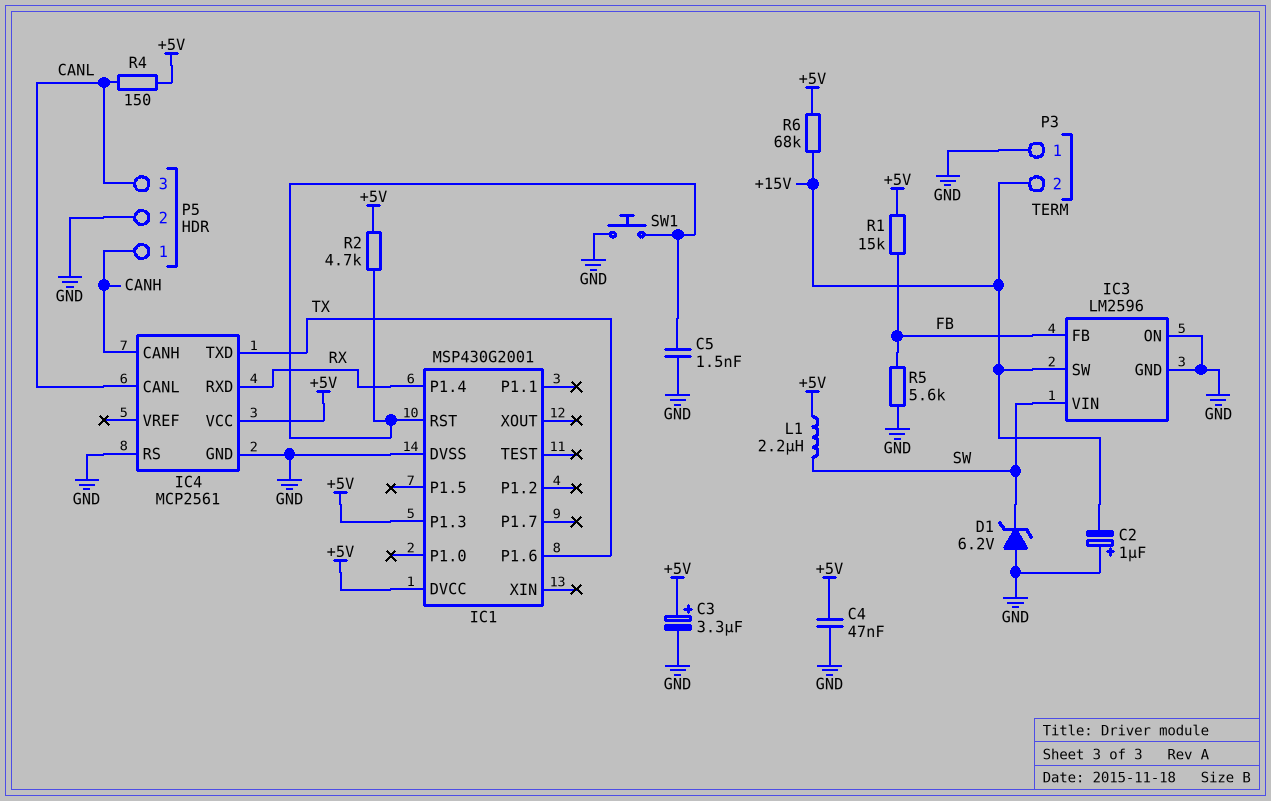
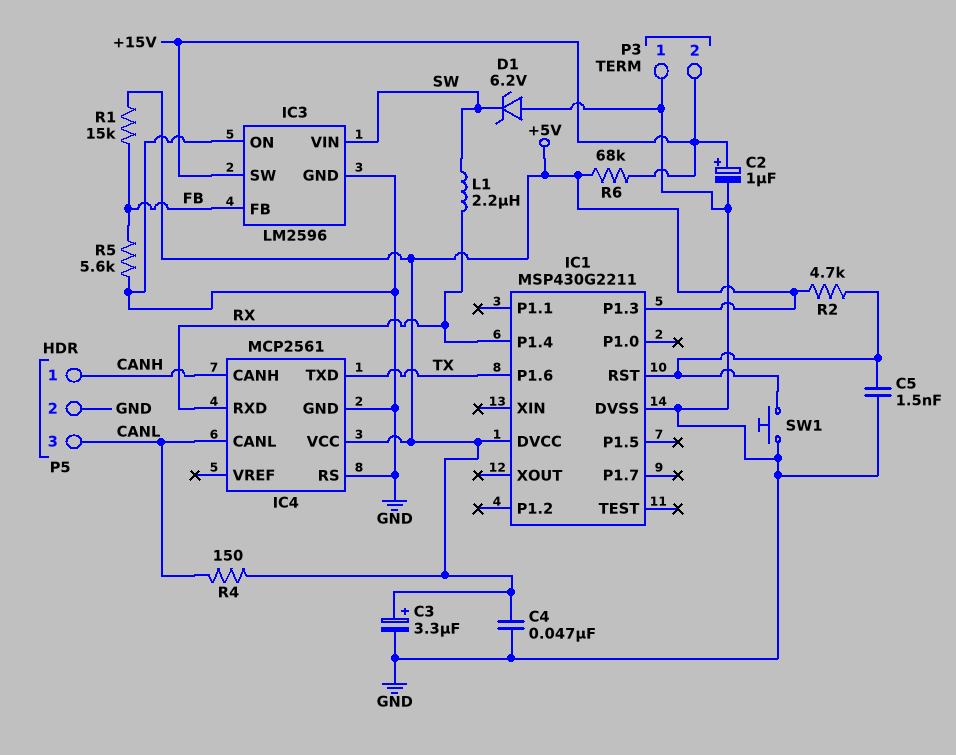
C2: 1uF (plus GND, minus +15V) -> 1uF (plus +15V, minus GND)
IC1: MSP430G2001 -> MSP430G2211
L1: 2.2uH (+5V, SW) -> 2.2uH (RX, SW)

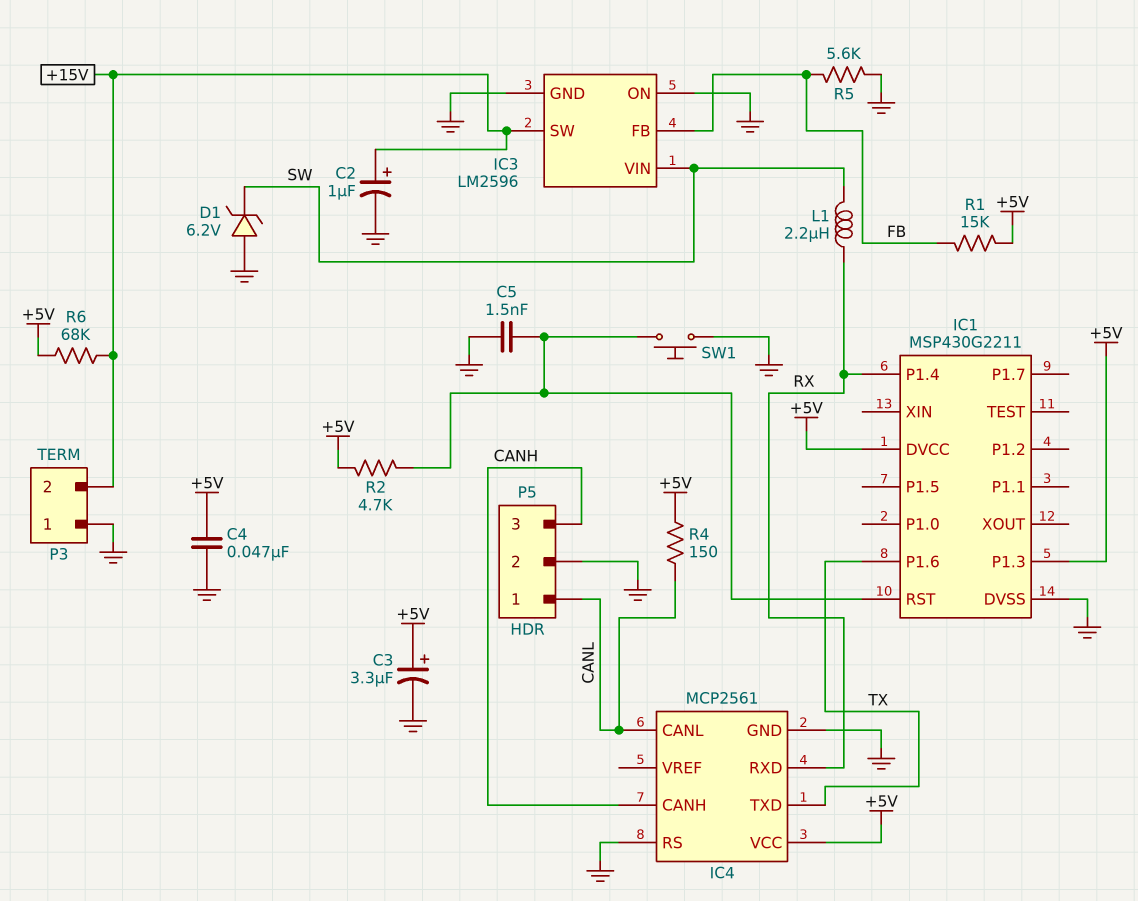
P5 pin 1: CANH -> CANL
P5 pin 3: CANL -> CANH

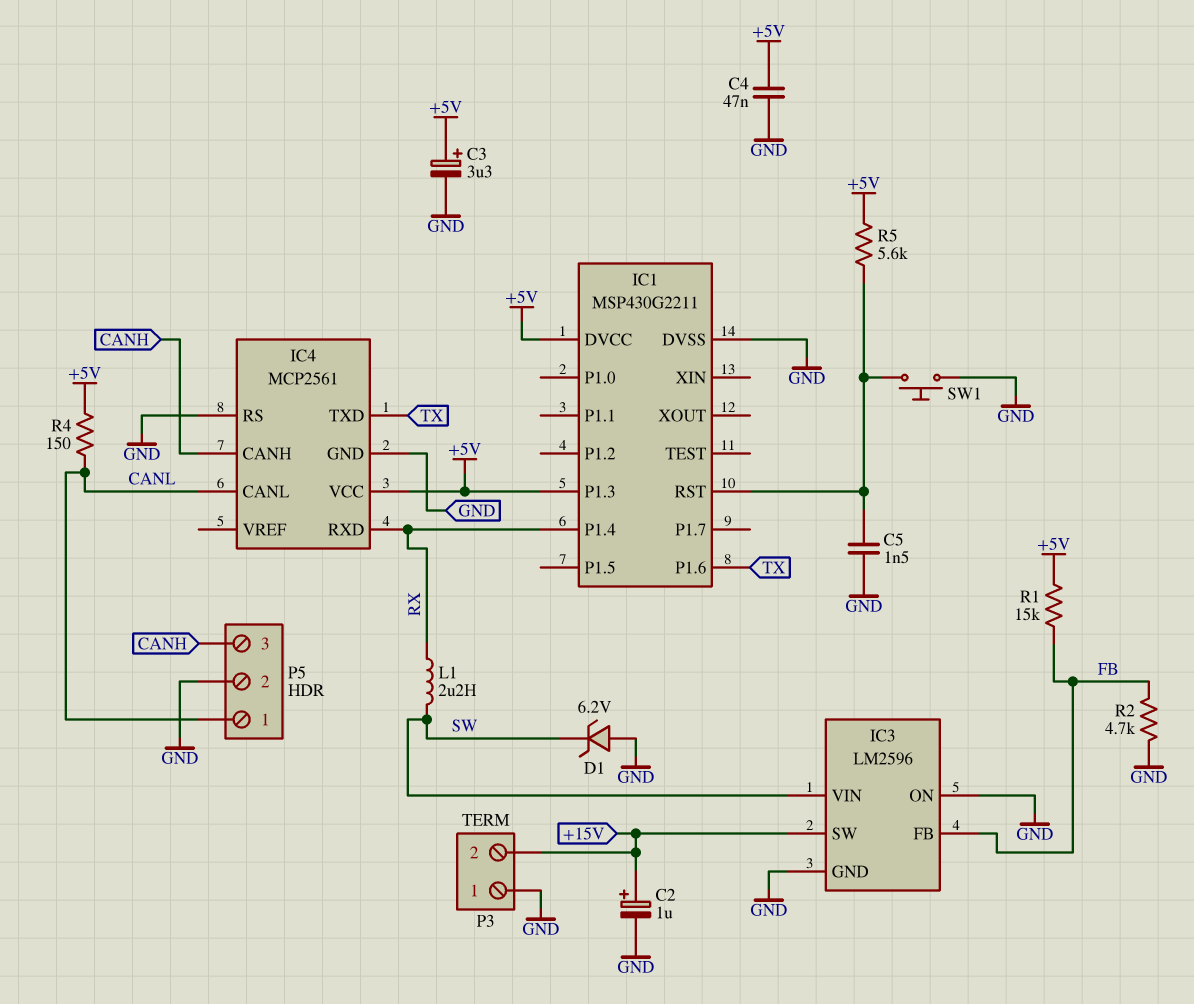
R2: 4.7k (+5V, IC1/RST) -> 4.7k (FB, GND)
R5: 5.6k (FB, GND) -> 5.6k (+5V, IC1/RST)
R6: 68k (+5V, +15V) -> none

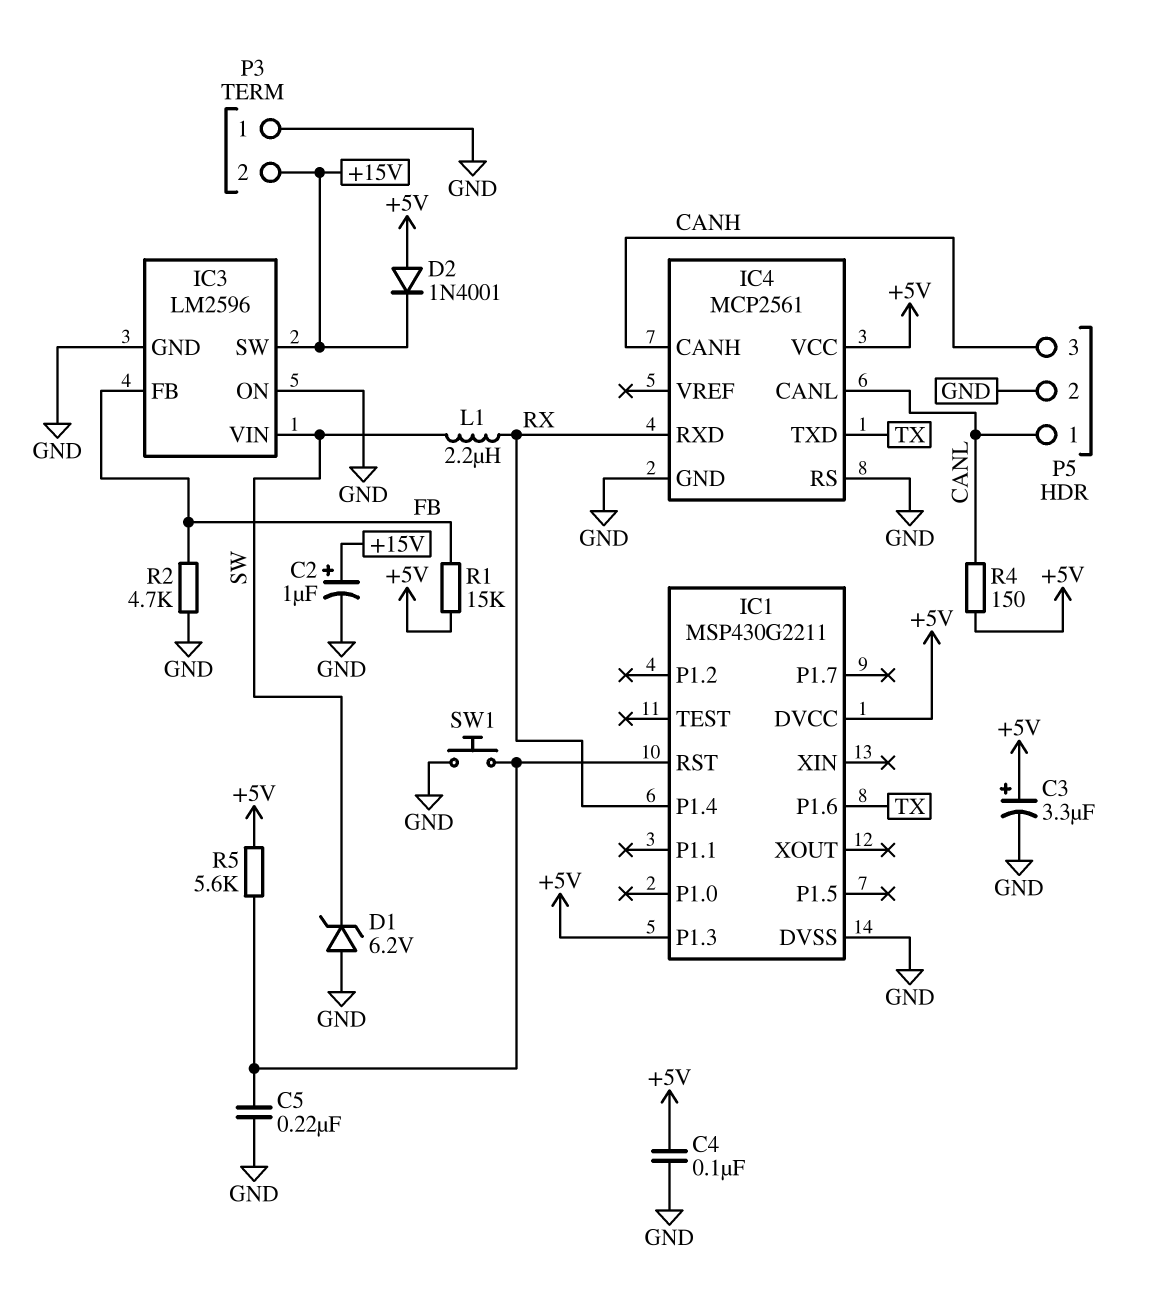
C4: 47nF (+5V, GND) -> 100nF (+5V, GND)
C5: 1.5nF (GND, IC1/RST) -> 220nF (GND, IC1/RST)
D2: none -> diode 1N4001 (A +5V, K +15V)

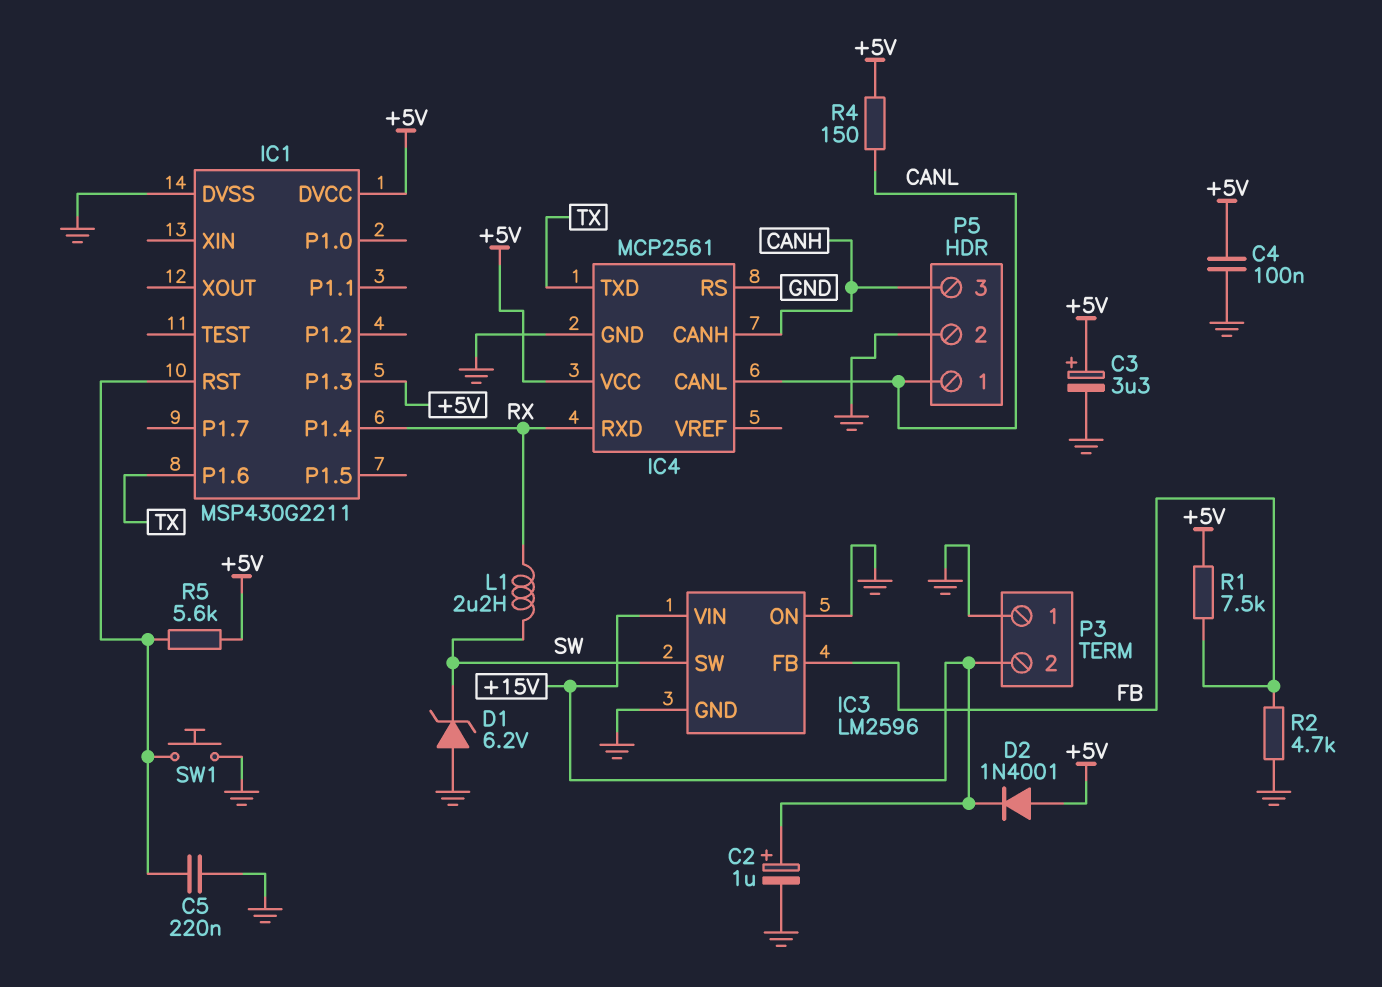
IC3 pin SW: +15V -> SW
IC3 pin VIN: SW -> +15V
R1: 15k (+5V, FB) -> 7.5k (+5V, FB)

